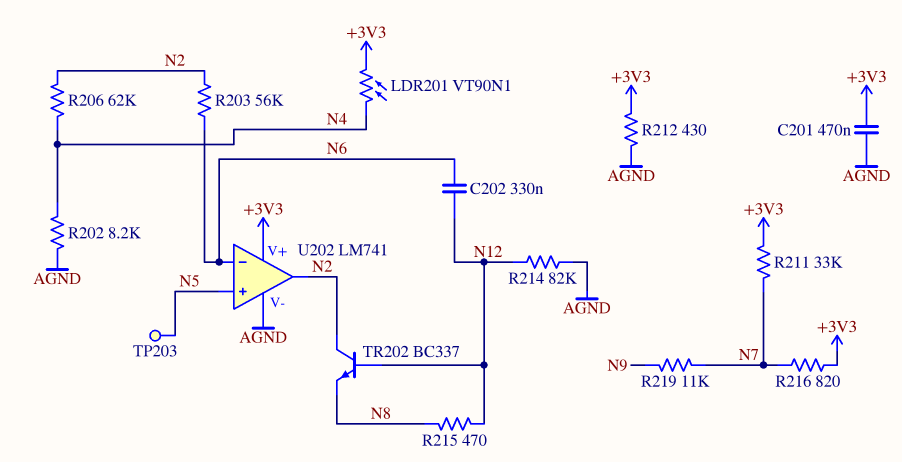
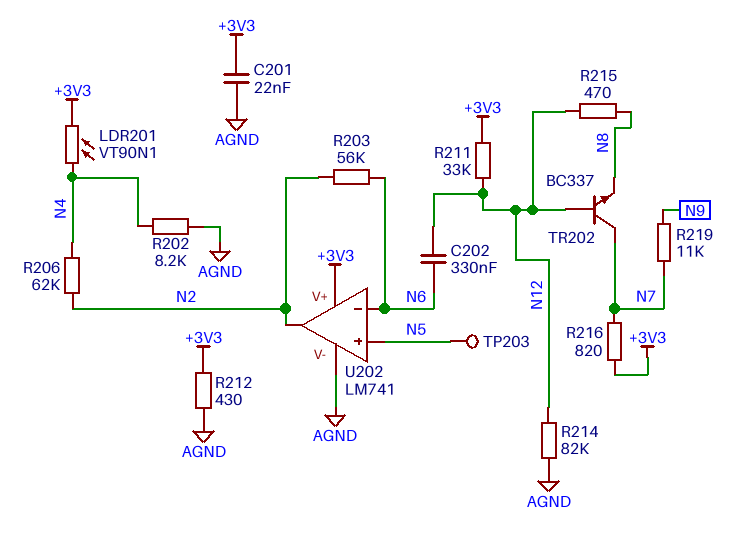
C201: 470nF (+3V3, AGND) -> 22nF (+3V3, AGND)
R211: 33k (+3V3, N7) -> 33k (+3V3, N12)
TR202: NPN BC337 (B N12, C N2, E N8) -> NPN BC337 (B N12, C N7, E N8)

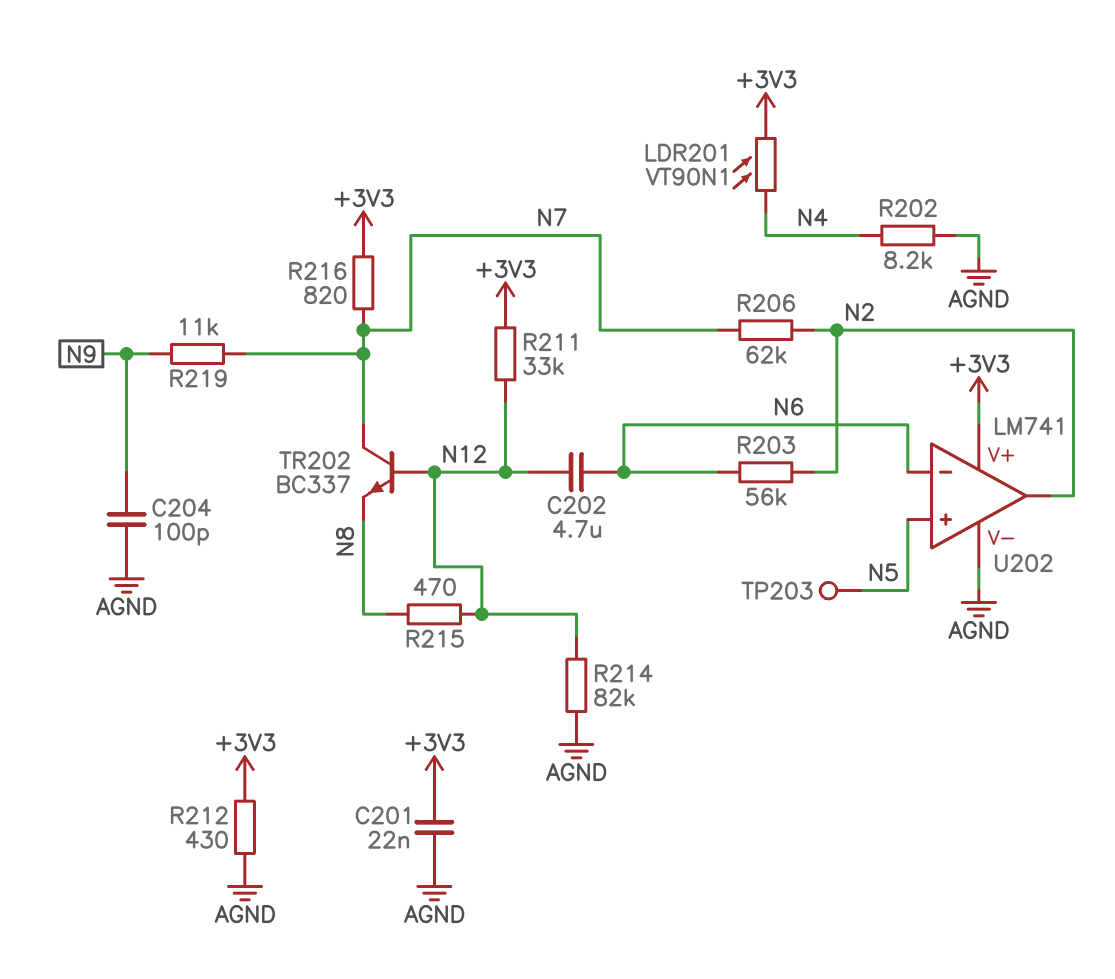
C202: 330nF (N6, N12) -> 4.7uF (N6, N12)
C204: none -> 100pF (AGND, N9)
R206: 62k (N2, N4) -> 62k (N2, N7)

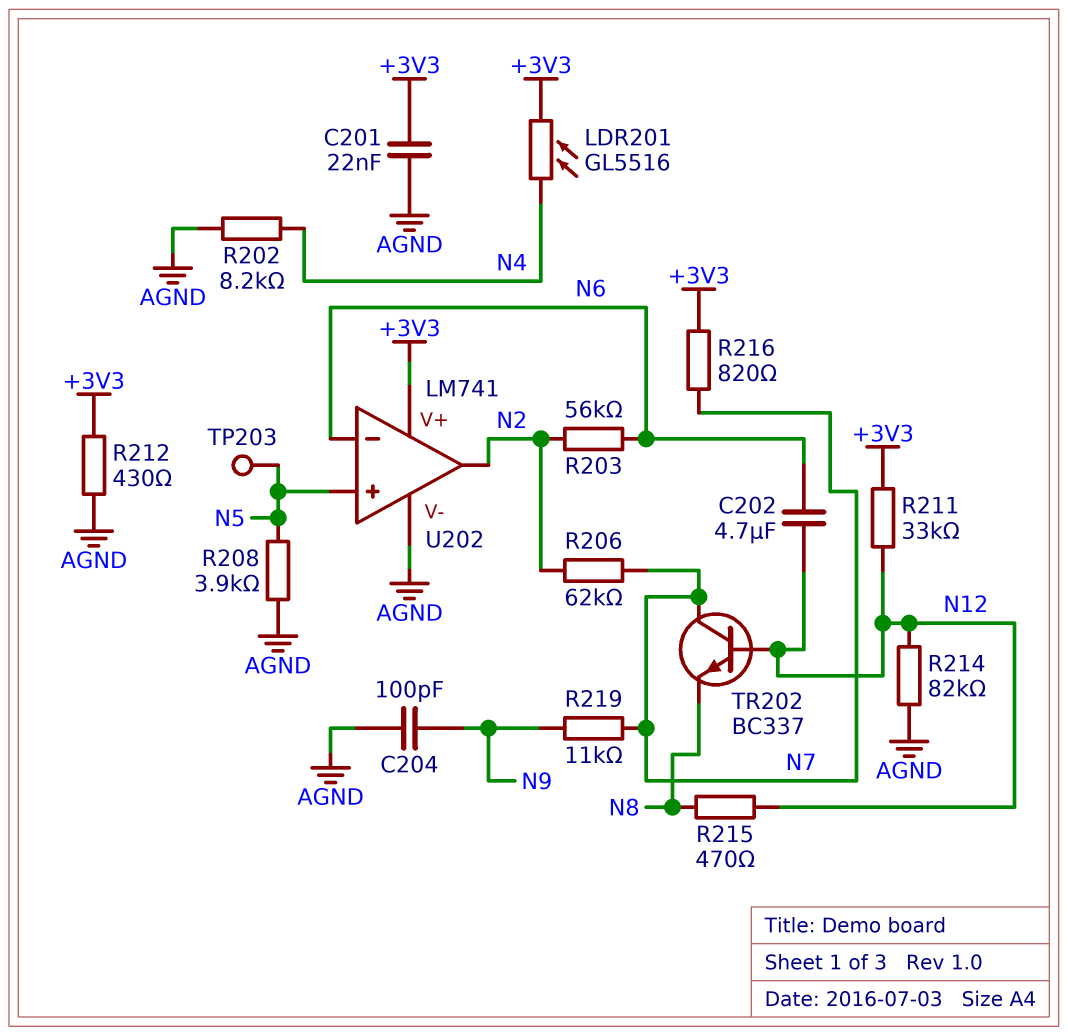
LDR201: VT90N1 (+3V3, N4) -> GL5516 (+3V3, N4)
R208: none -> 3.9k (AGND, N5)

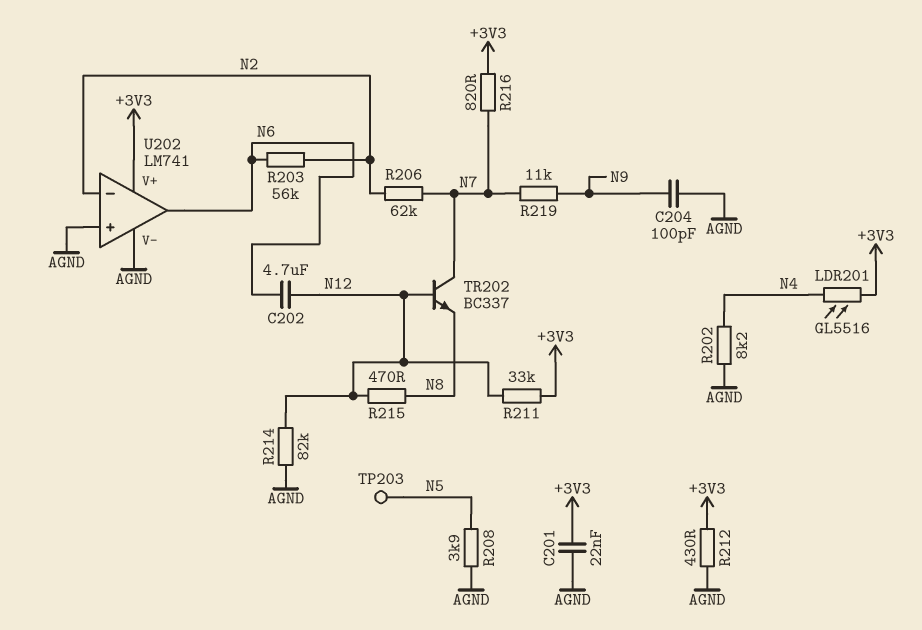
U202 pin in+: N5 -> AGND
U202 pin in-: N6 -> N2
U202 pin out: N2 -> N6

